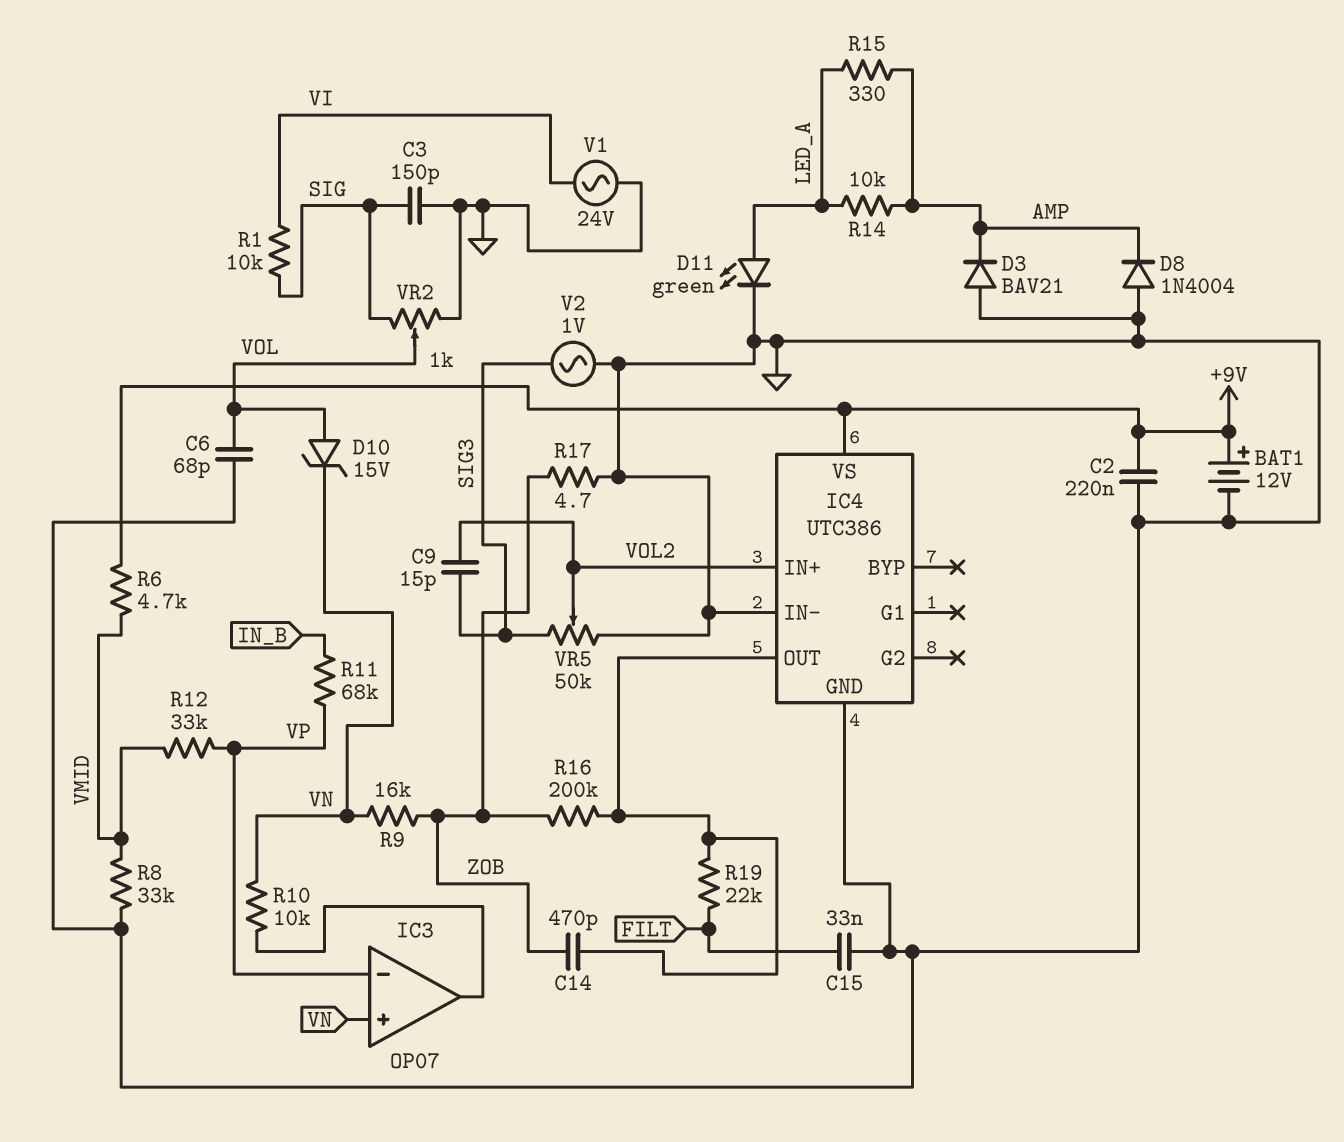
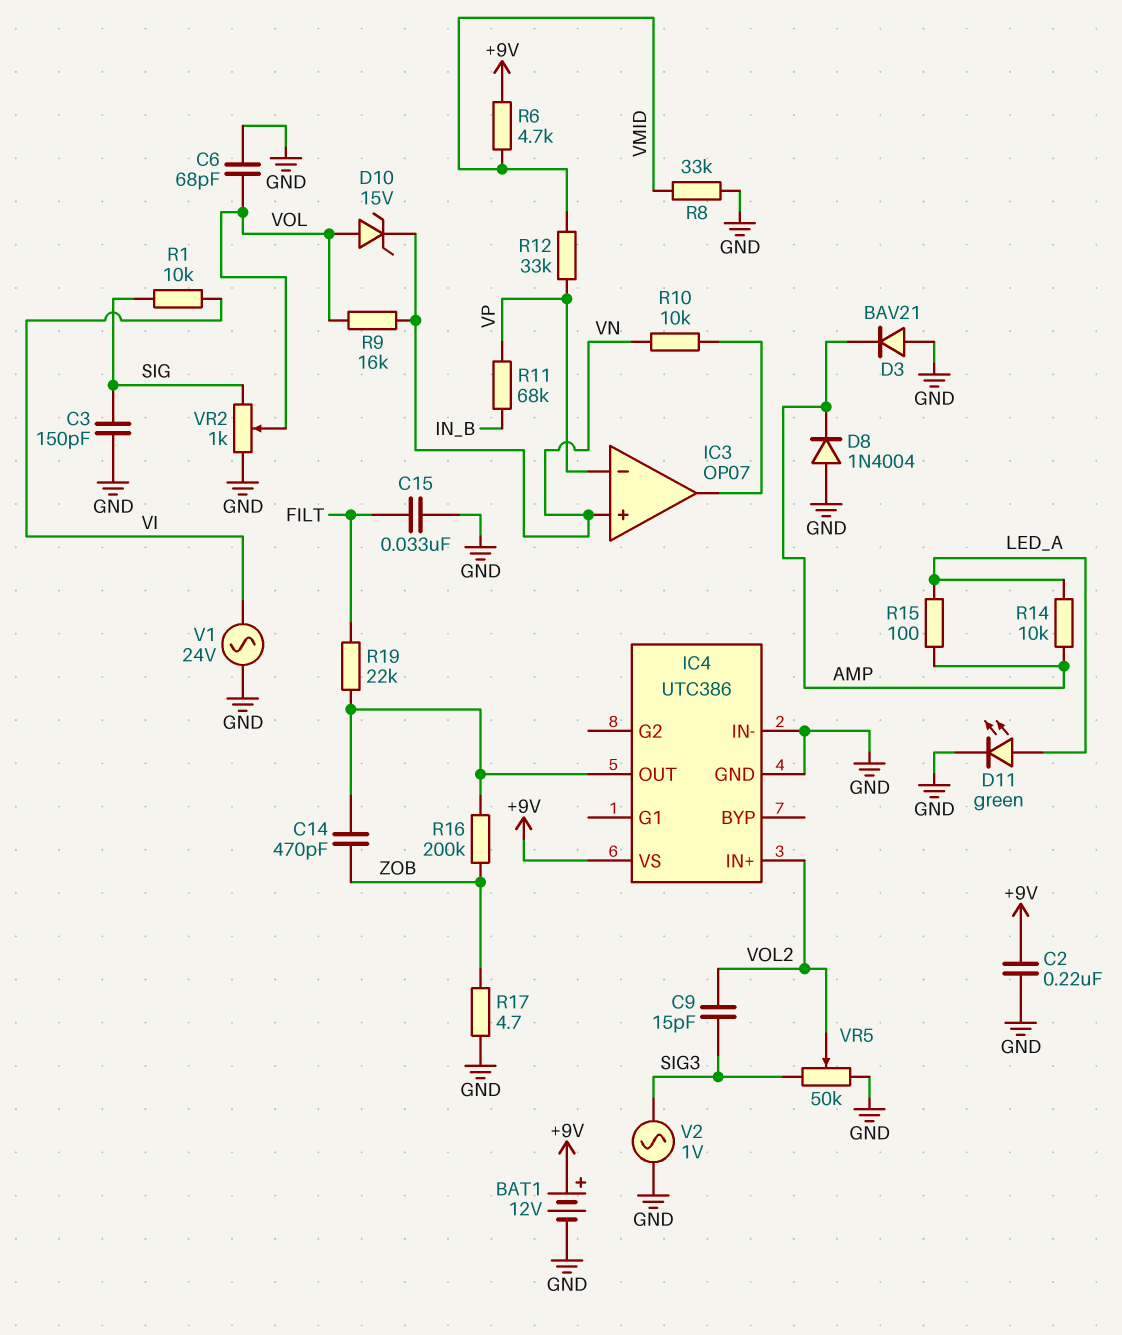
R9: 16k (VN, ZOB) -> 16k (VN, VOL)
R15: 330 (AMP, LED_A) -> 100 (AMP, LED_A)

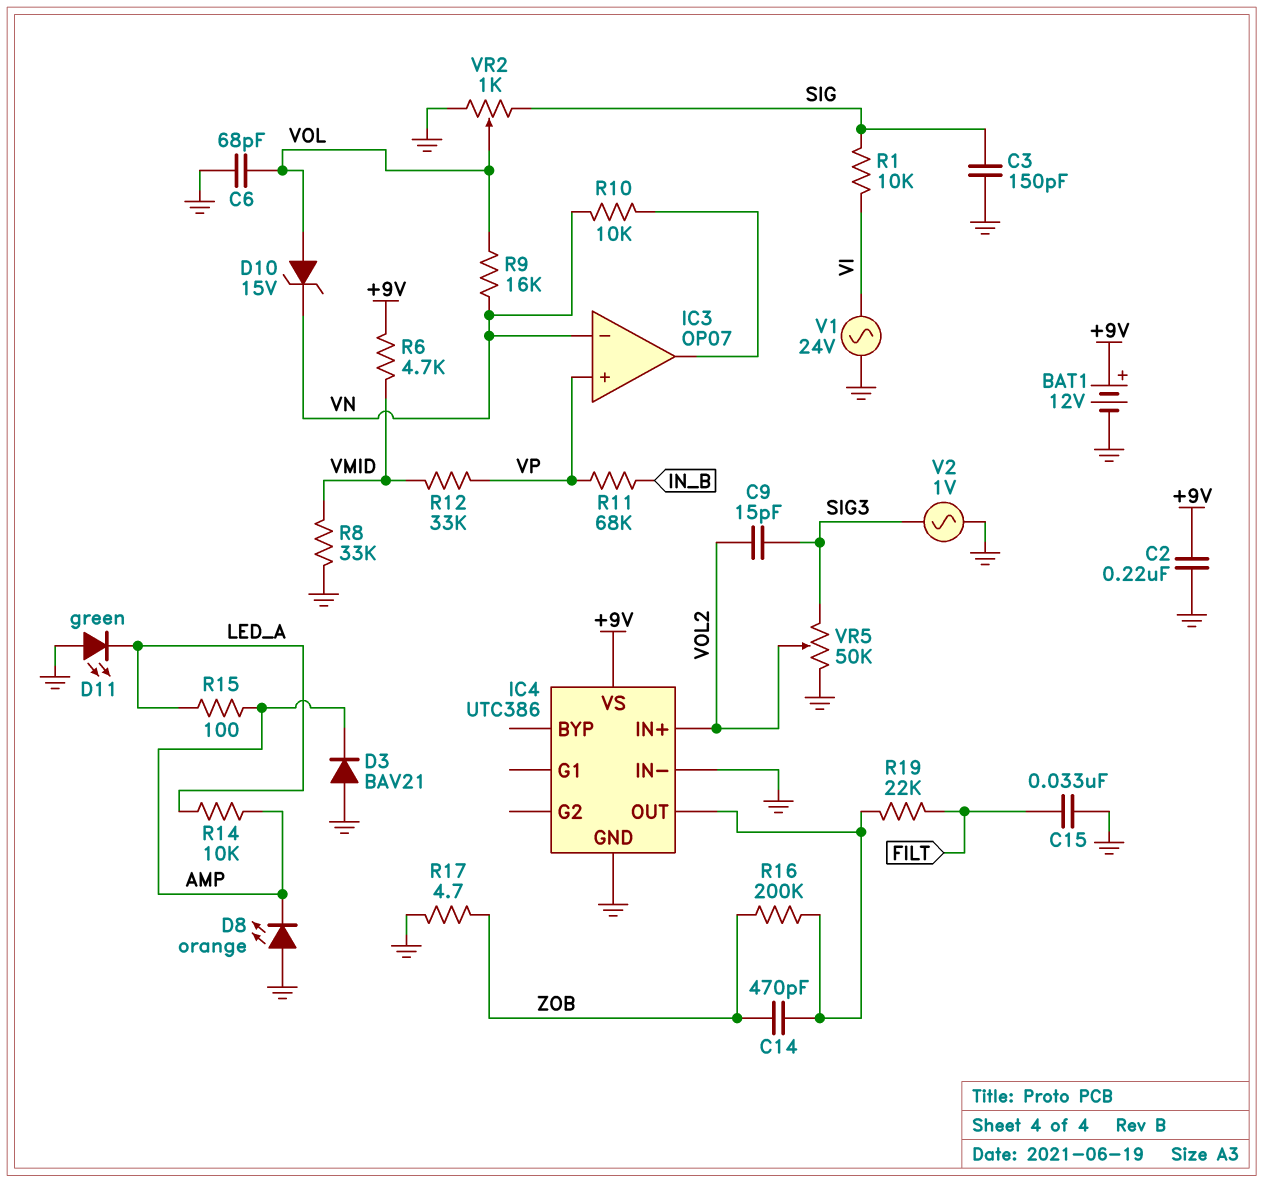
D8: diode 1N4004 (A GND, K AMP) -> LED orange (A GND, K AMP)
D11: LED green (A LED_A, K GND) -> LED green (A GND, K LED_A)
IC3 pin in+: VN -> VP
IC3 pin in-: VP -> VN

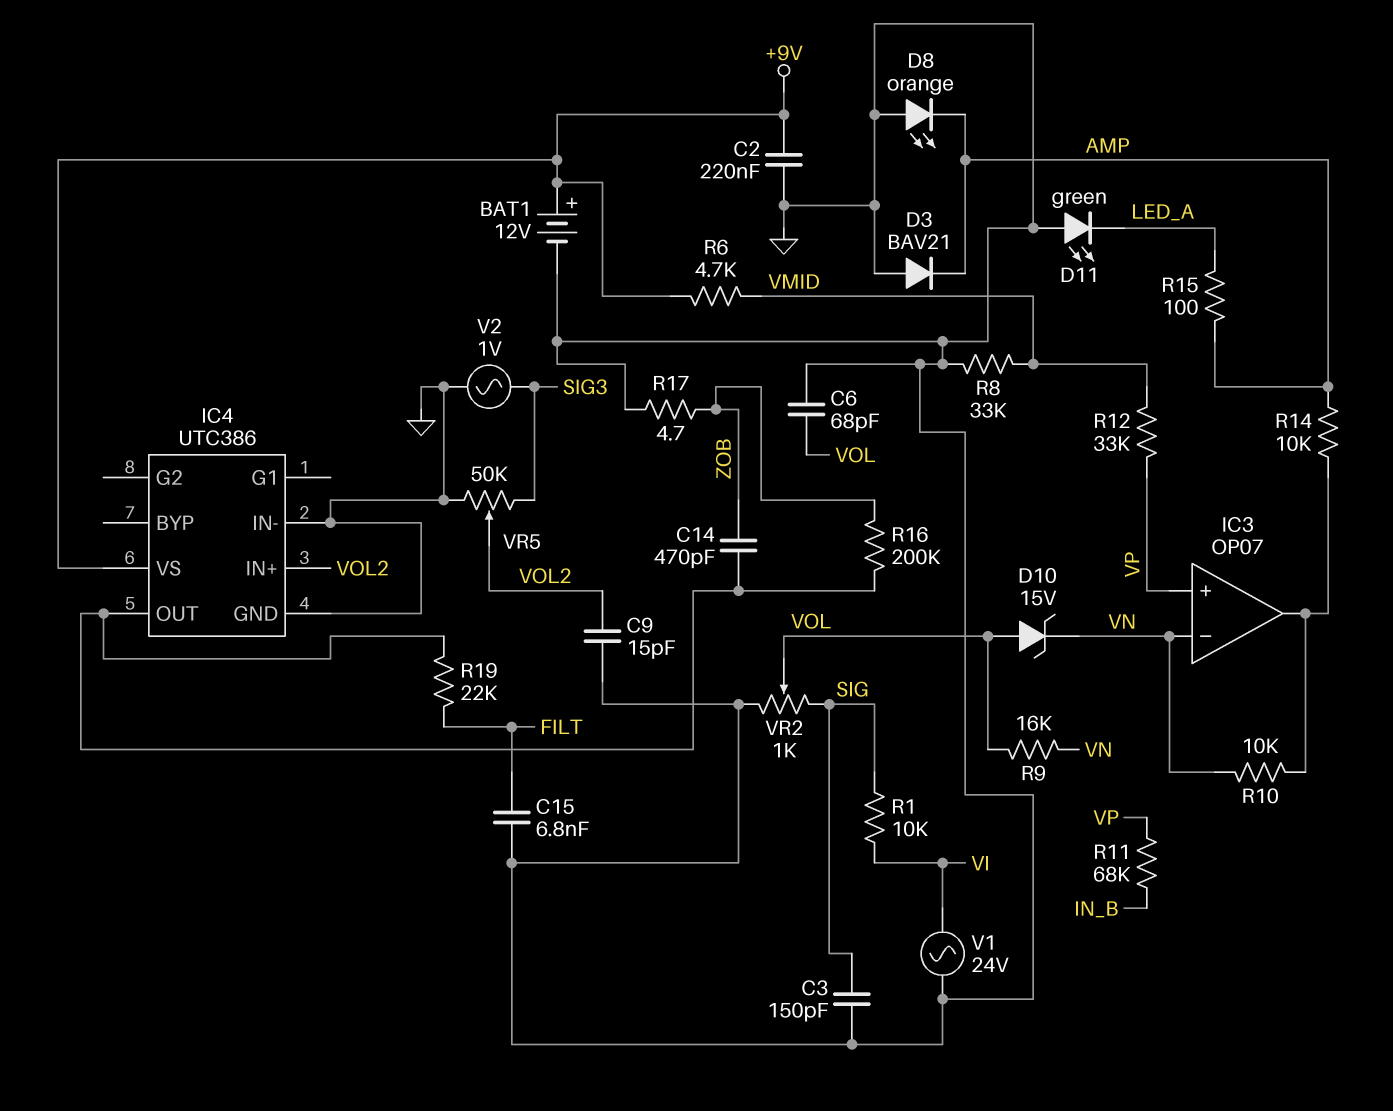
C9: 15pF (SIG3, VOL2) -> 15pF (GND, VOL2)
C15: 33nF (FILT, GND) -> 6.8nF (FILT, GND)
R14: 10k (AMP, LED_A) -> 10k (AMP, IC3/out)

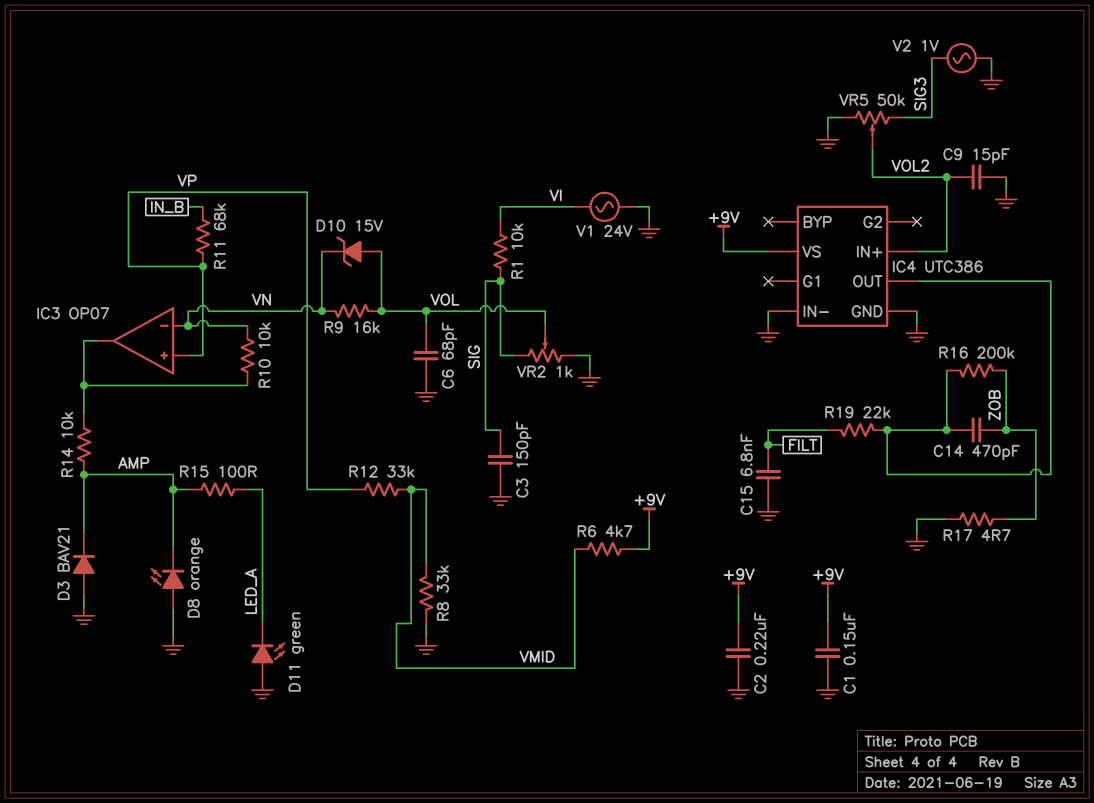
BAT1: 12V (plus +9V, minus GND) -> none
C1: none -> 150nF (+9V, GND)

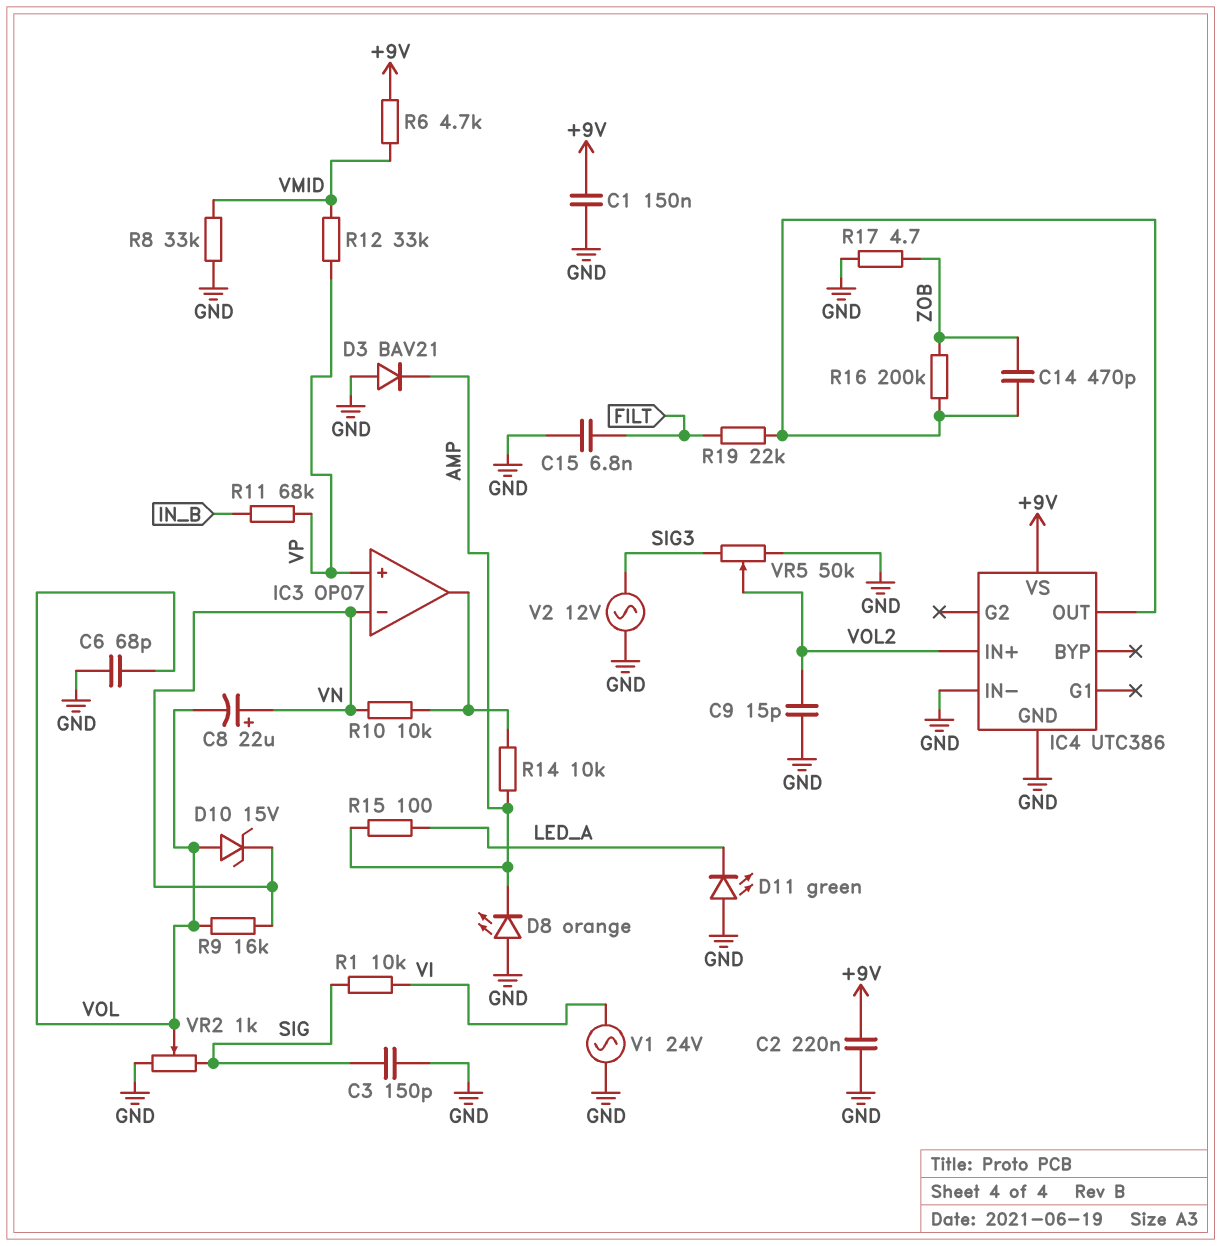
C8: none -> 22uF (plus VN, minus VOL)
V2: AC 1V (GND, SIG3) -> AC 12V (GND, SIG3)

